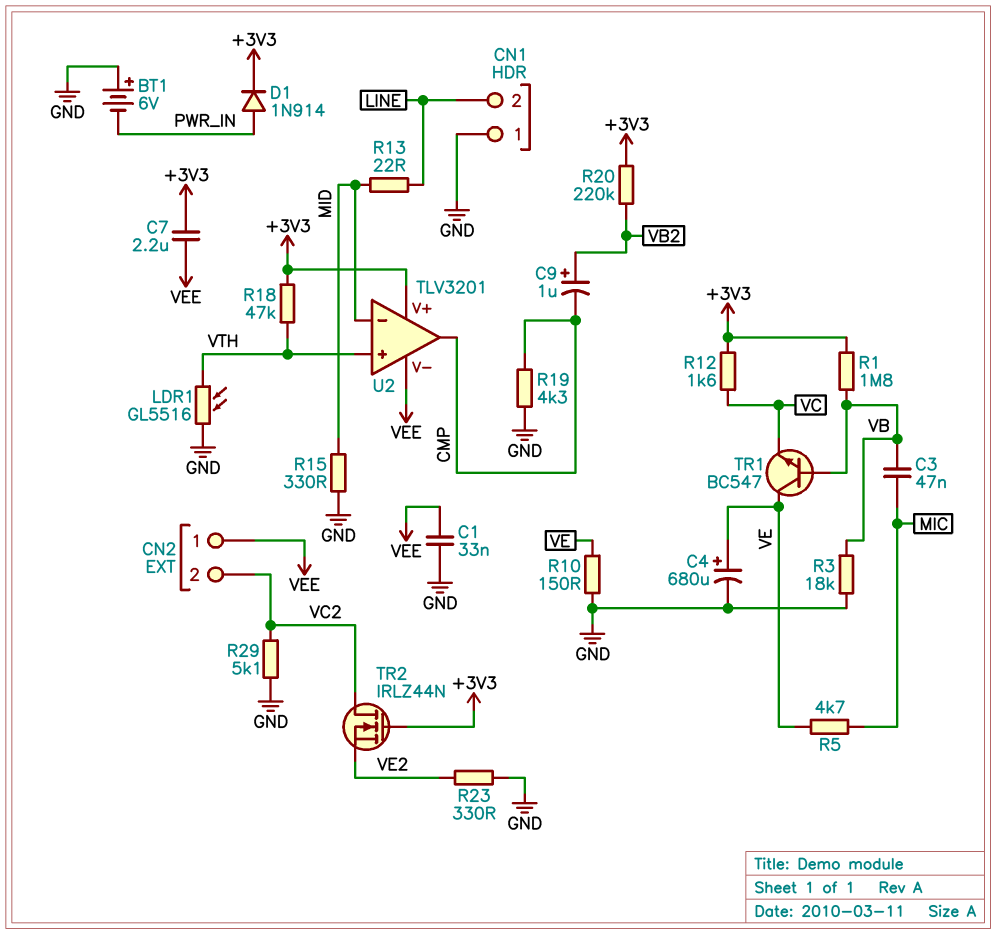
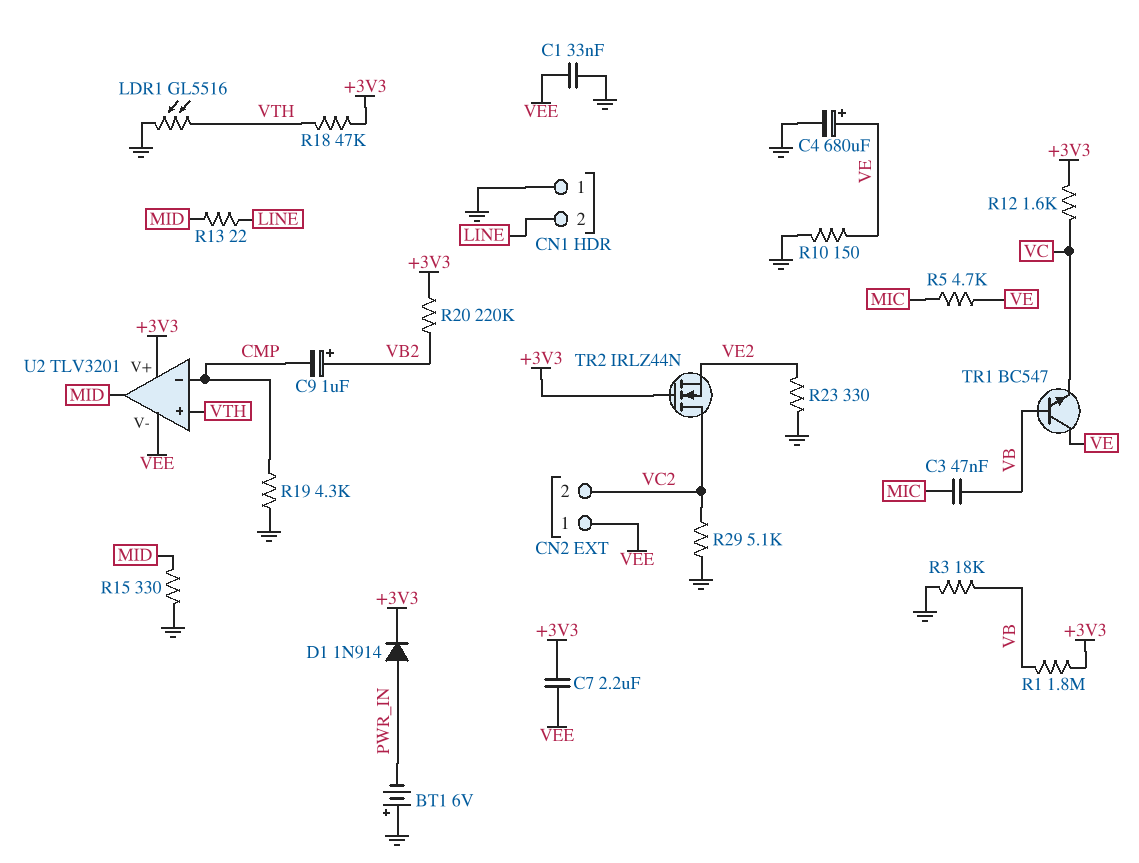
U2 pin in-: MID -> CMP
U2 pin out: CMP -> MID

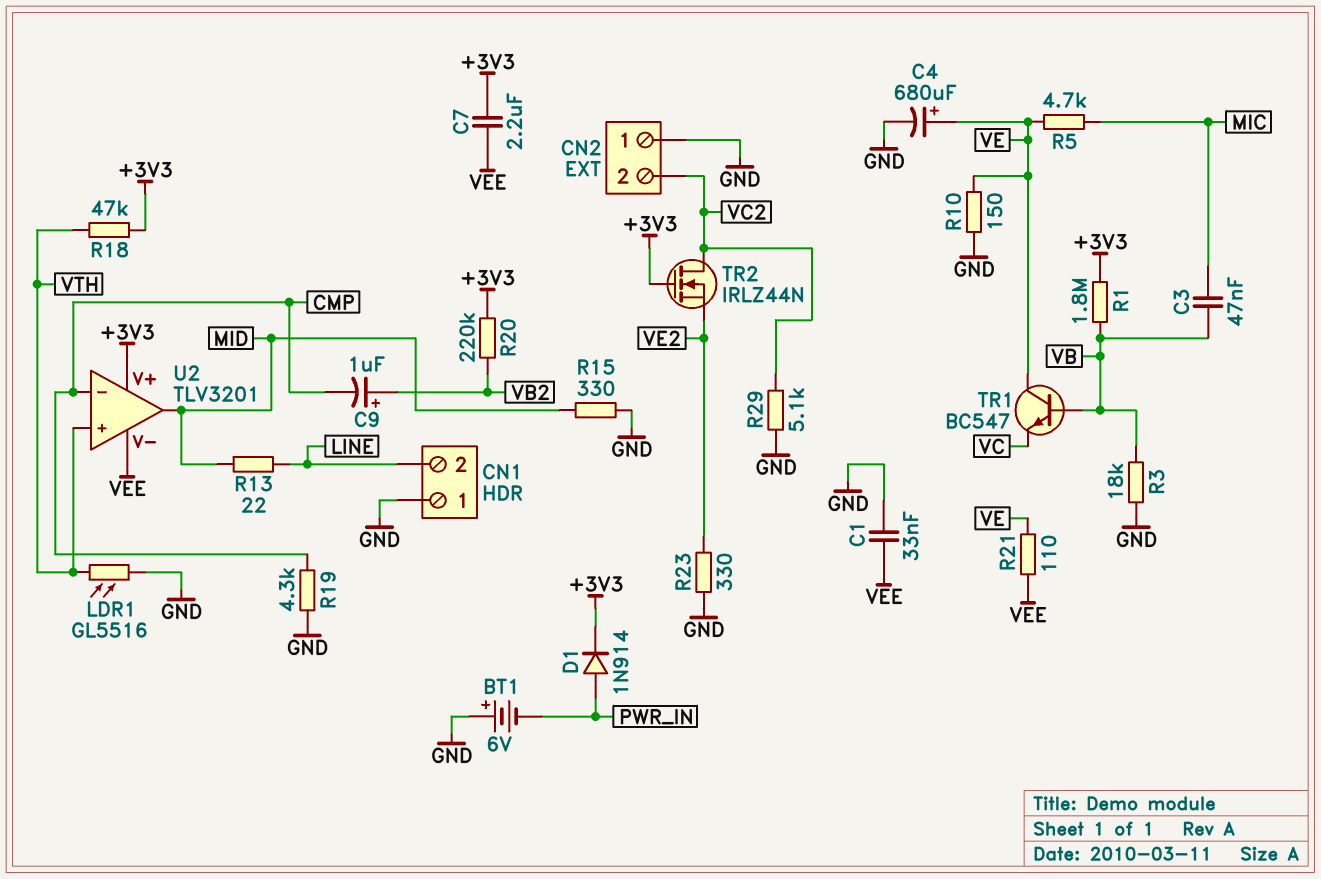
CN2 pin 1: VEE -> GND
R12: 1.6k (+3V3, VC) -> none
R21: none -> 110 (VE, VEE)

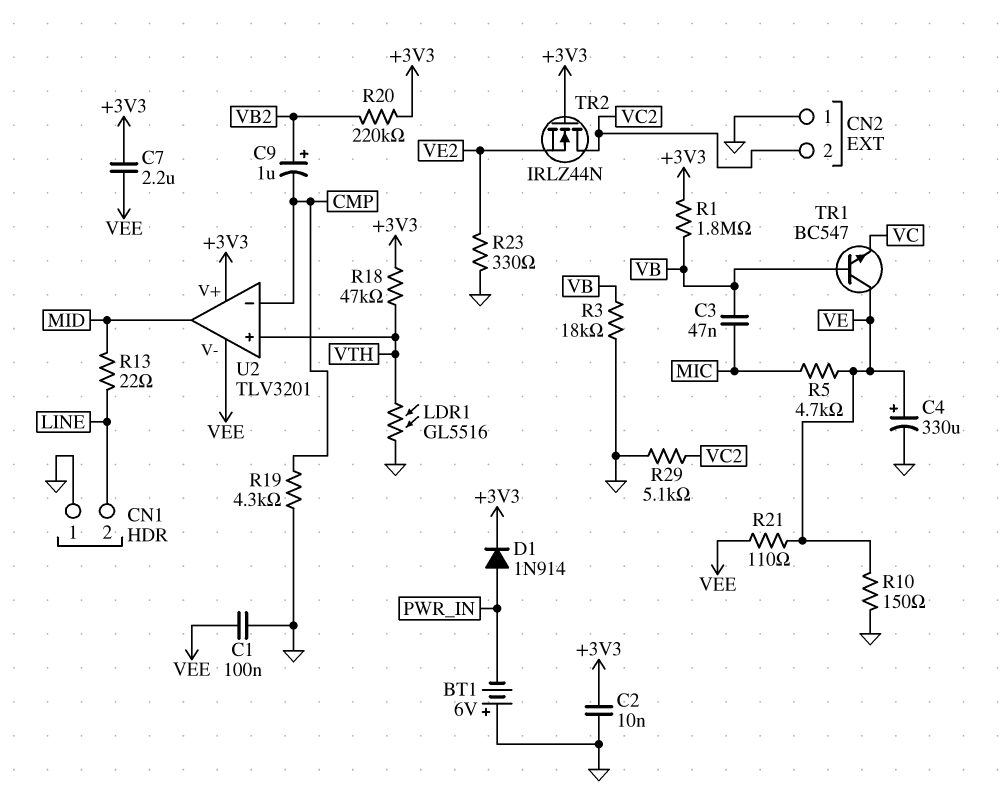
C1: 33nF (GND, VEE) -> 100nF (GND, VEE)
C2: none -> 10nF (+3V3, GND)
C4: 680uF (plus VE, minus GND) -> 330uF (plus VE, minus GND)
R15: 330 (GND, MID) -> none

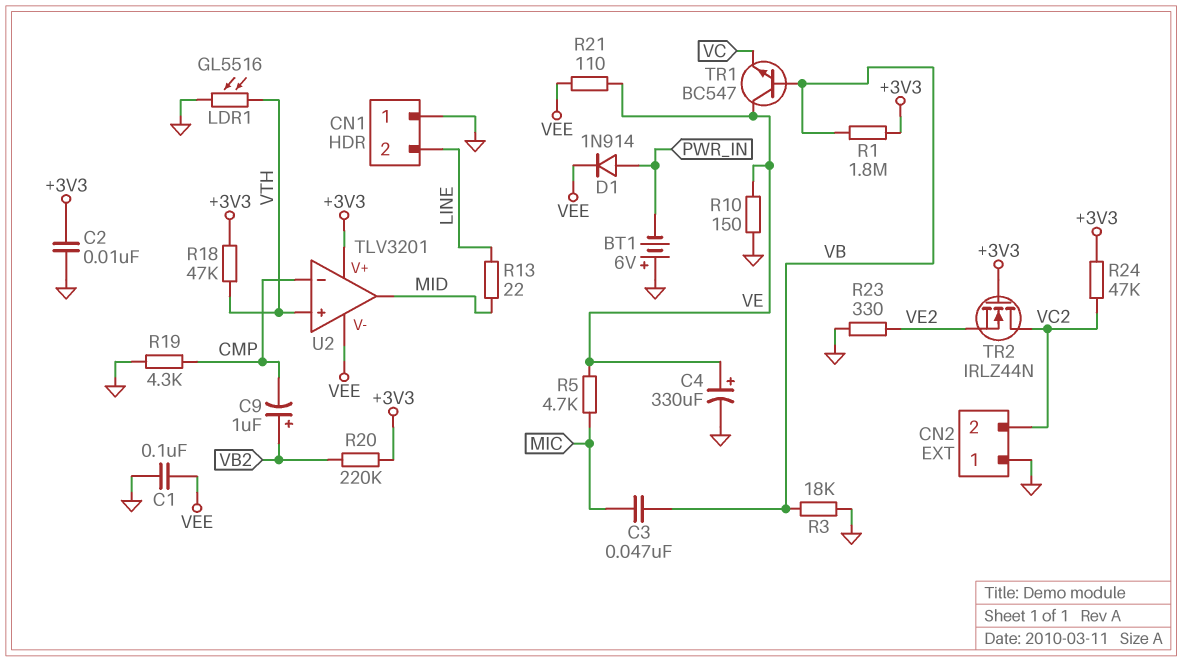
C7: 2.2uF (+3V3, VEE) -> none
D1: diode 1N914 (A PWR_IN, K +3V3) -> diode 1N914 (A PWR_IN, K VEE)
R24: none -> 47k (+3V3, VC2)
R29: 5.1k (GND, VC2) -> none

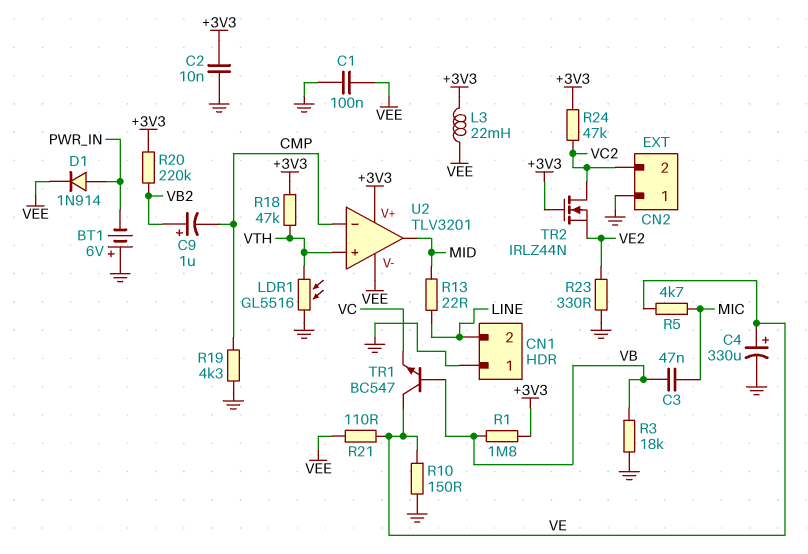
L3: none -> 22mH (+3V3, VEE)

